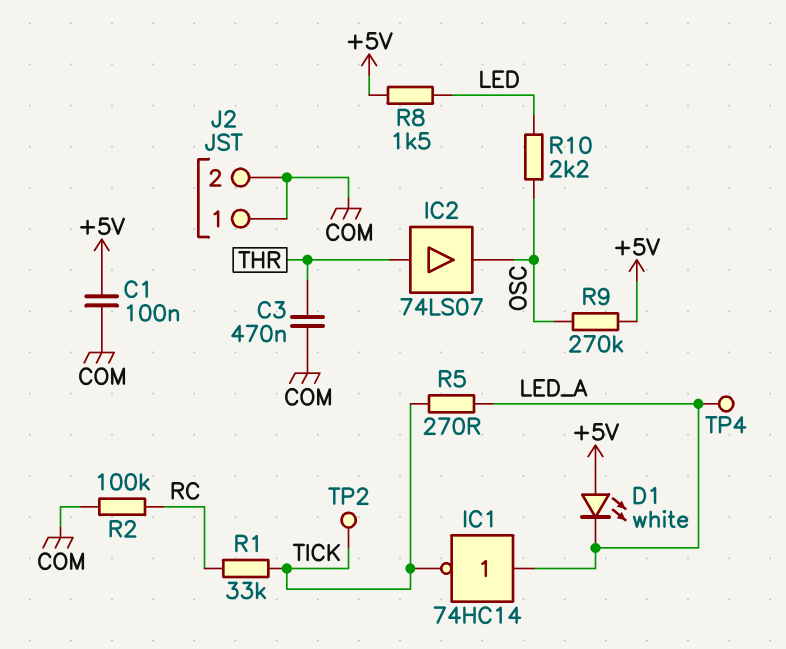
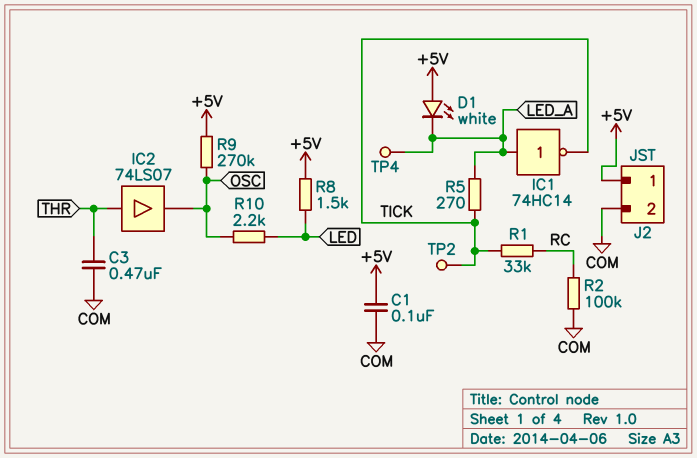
J2 pin 1: COM -> +5V

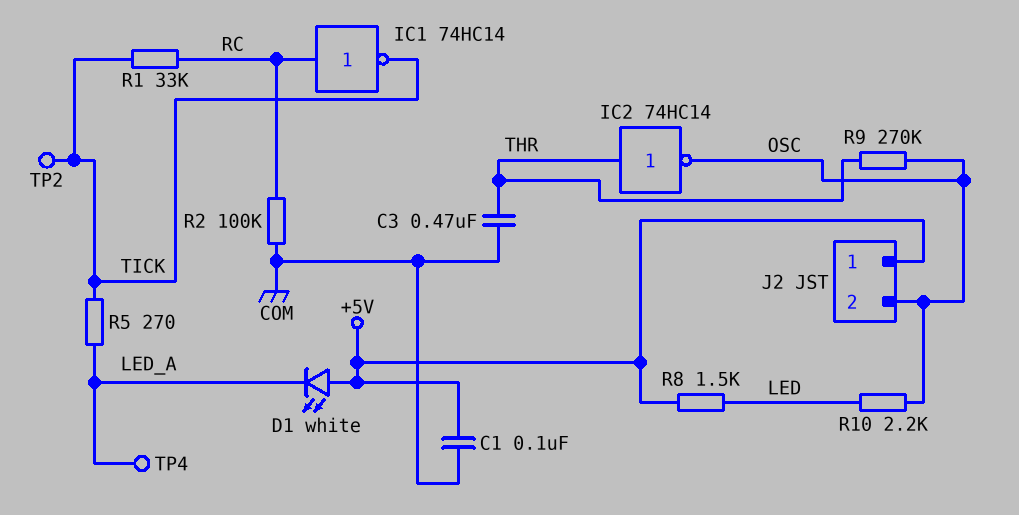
IC1: NOT 74HC14 (in LED_A, out TICK) -> NOT 74HC14 (in RC, out TICK)
IC2: buffer 74LS07 (in THR, out OSC) -> NOT 74HC14 (in THR, out OSC)
J2 pin 2: COM -> OSC
R9: 270k (+5V, OSC) -> 270k (OSC, THR)

